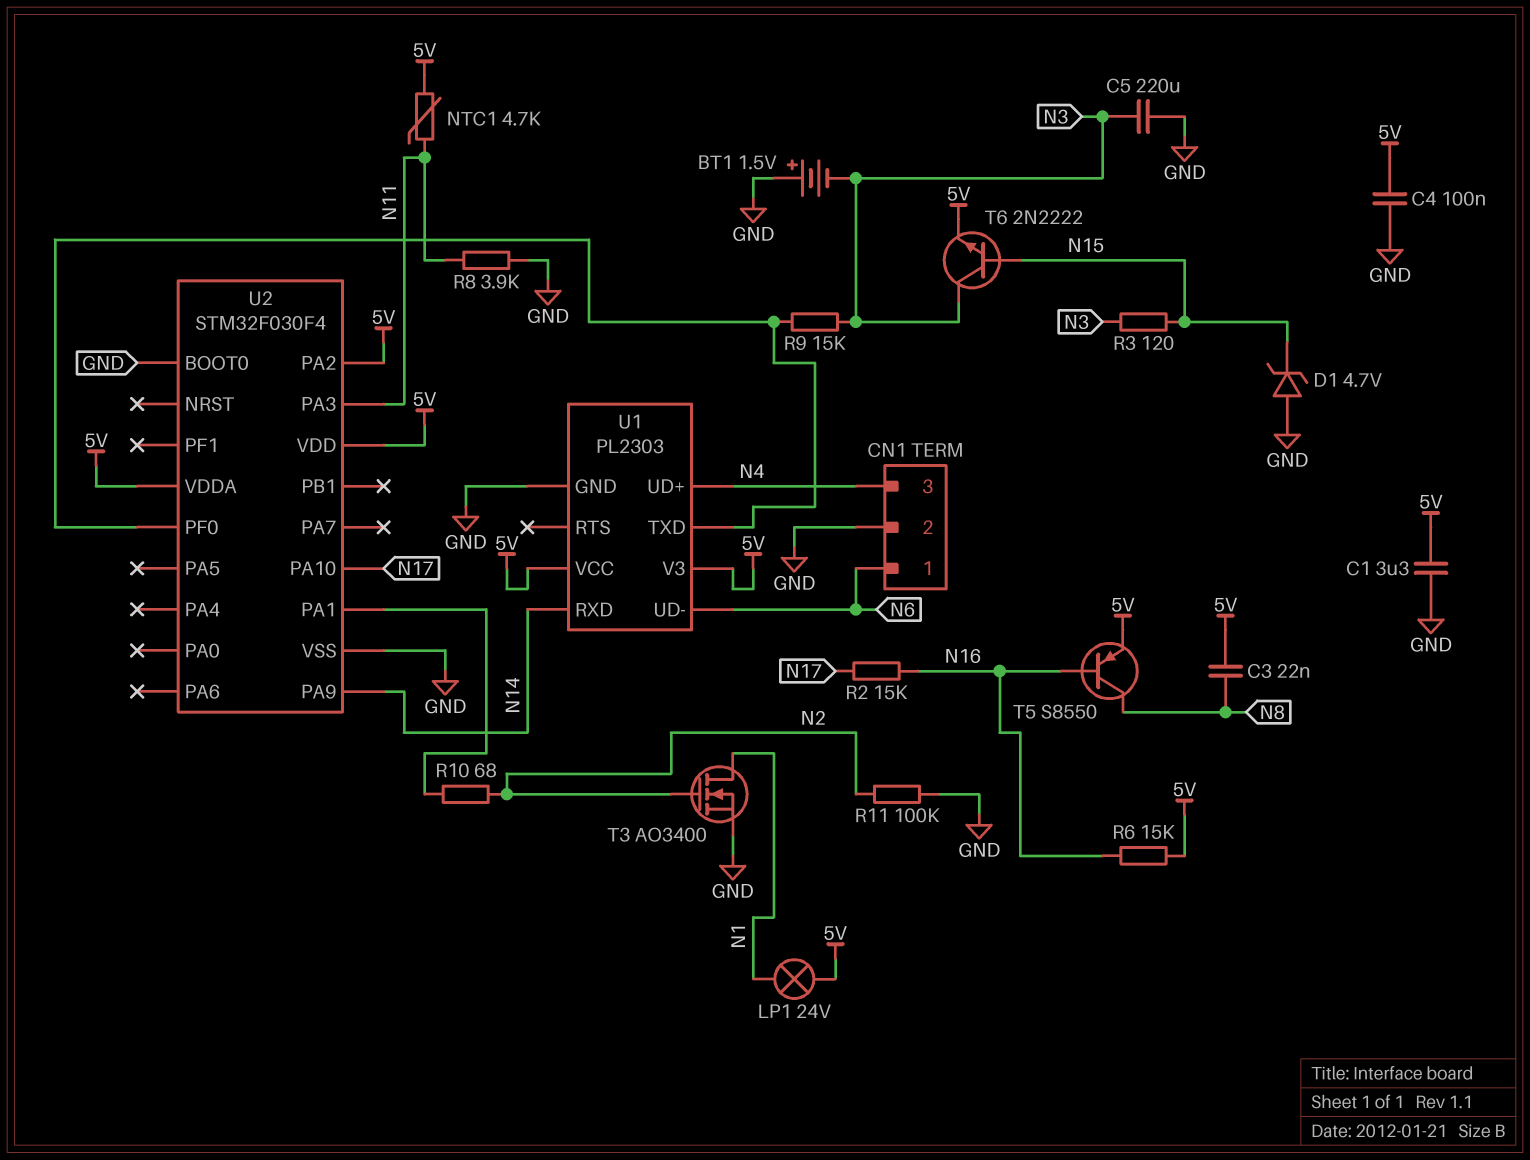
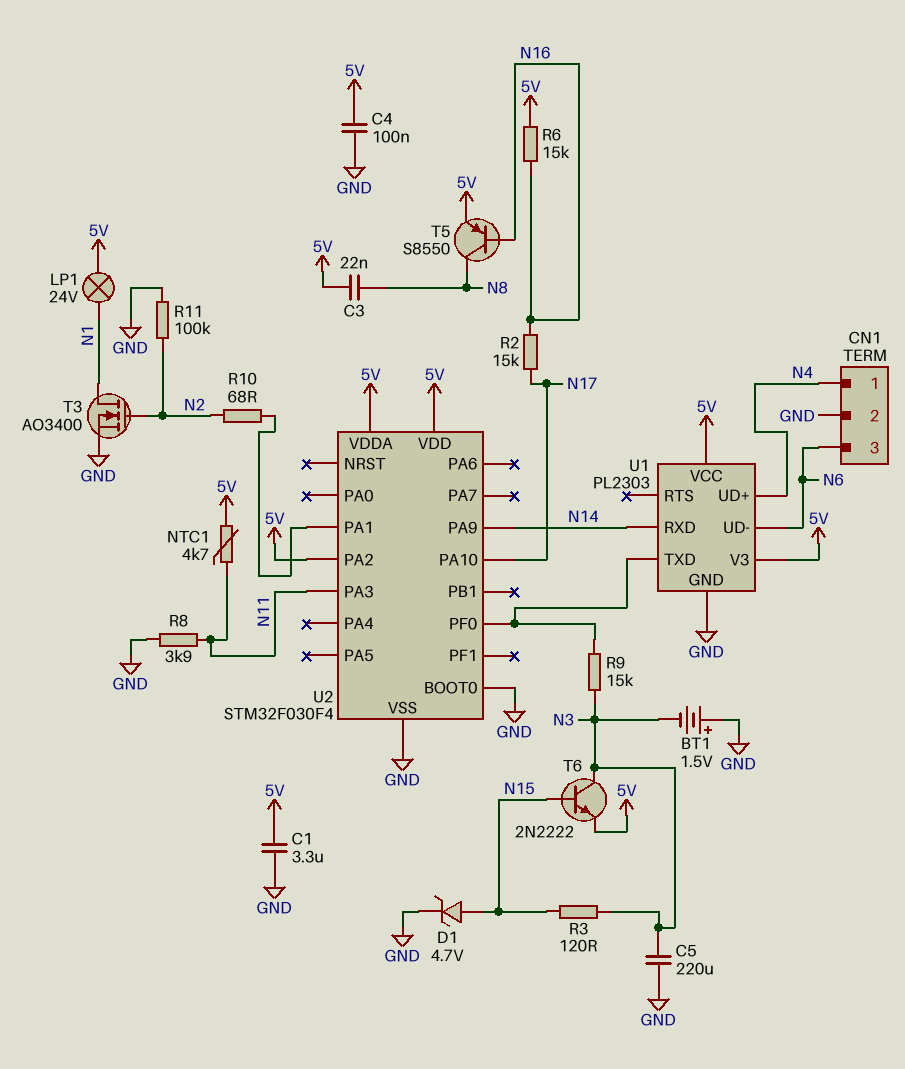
CN1 pin 1: N6 -> N4
CN1 pin 3: N4 -> N6
D1: zener 4.7V (A GND, K N15) -> zener 4.7V (A N15, K GND)

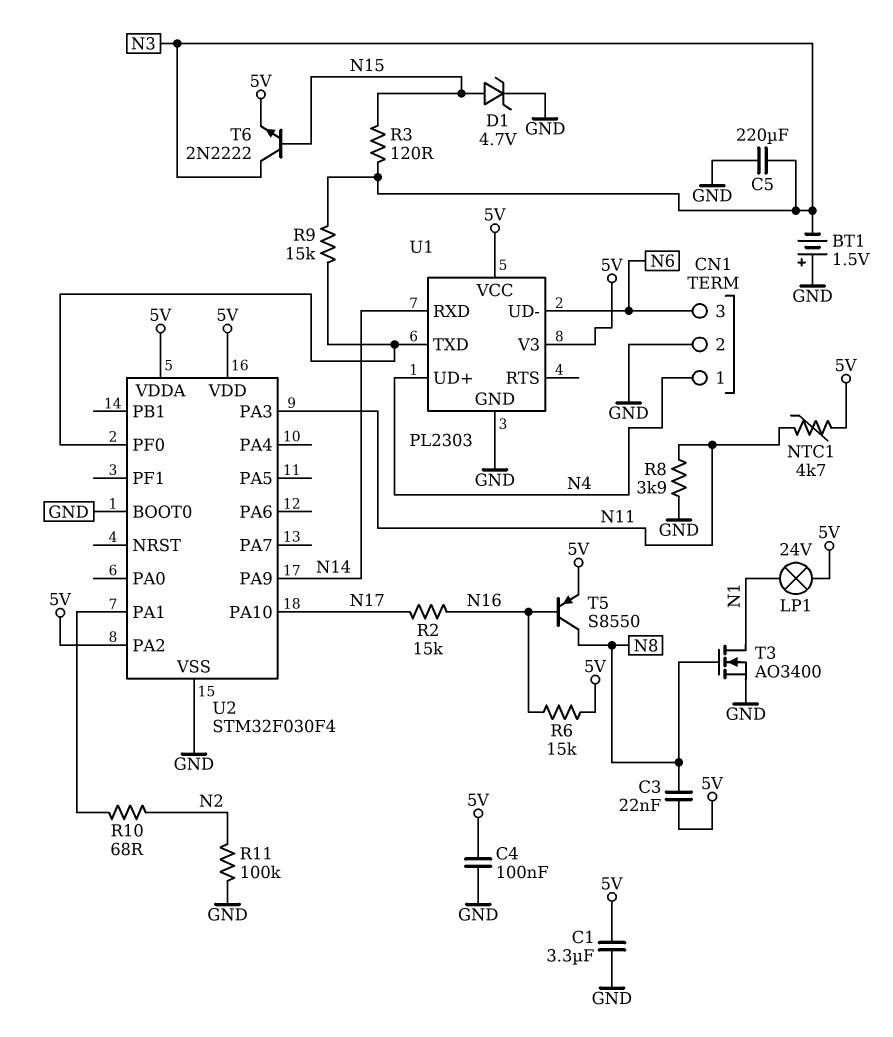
T3: NMOS AO3400 (G N2, D N1, S GND) -> NMOS AO3400 (G N8, D N1, S GND)

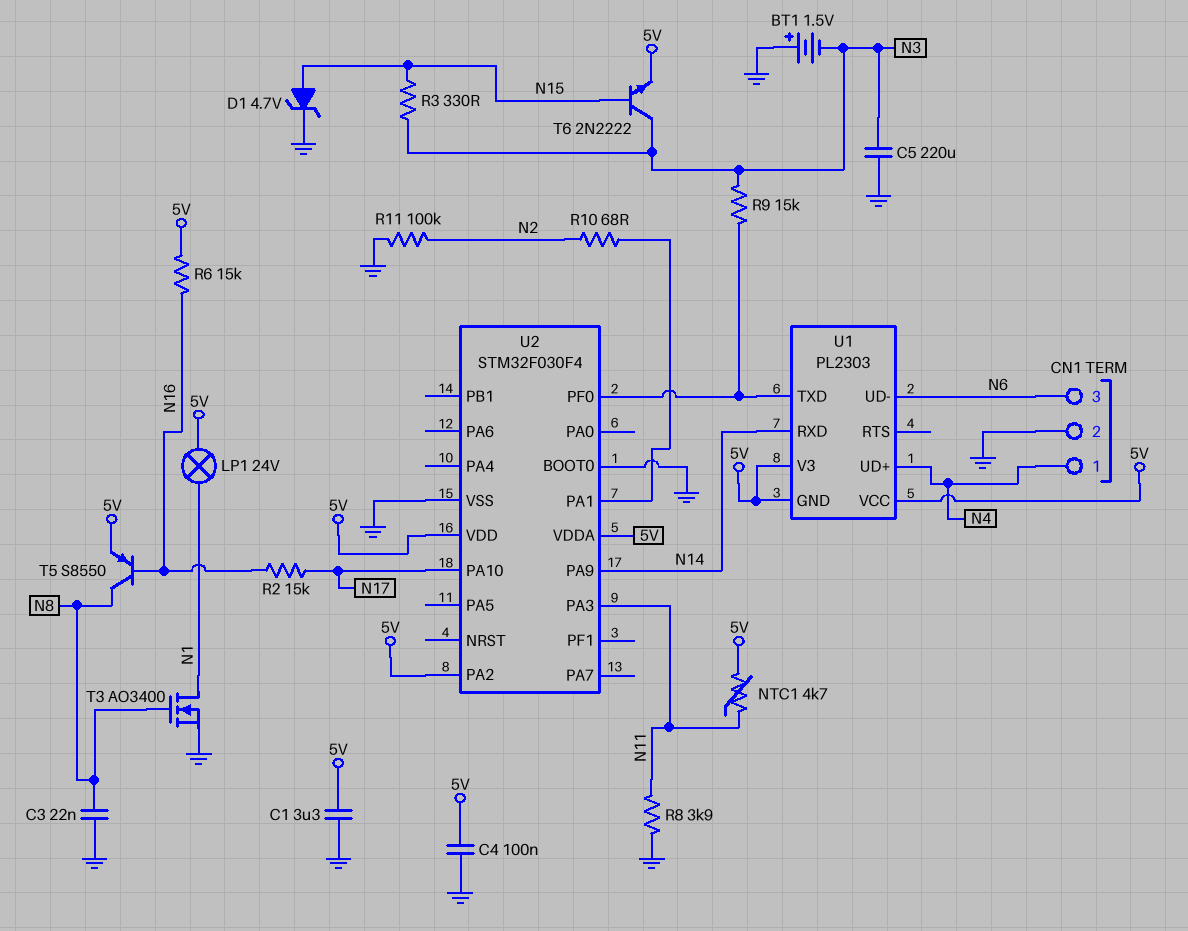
C3: 22nF (5V, N8) -> 22nF (GND, N8)
R3: 120 (N3, N15) -> 330 (N3, N15)
U1 pin GND: GND -> 5V

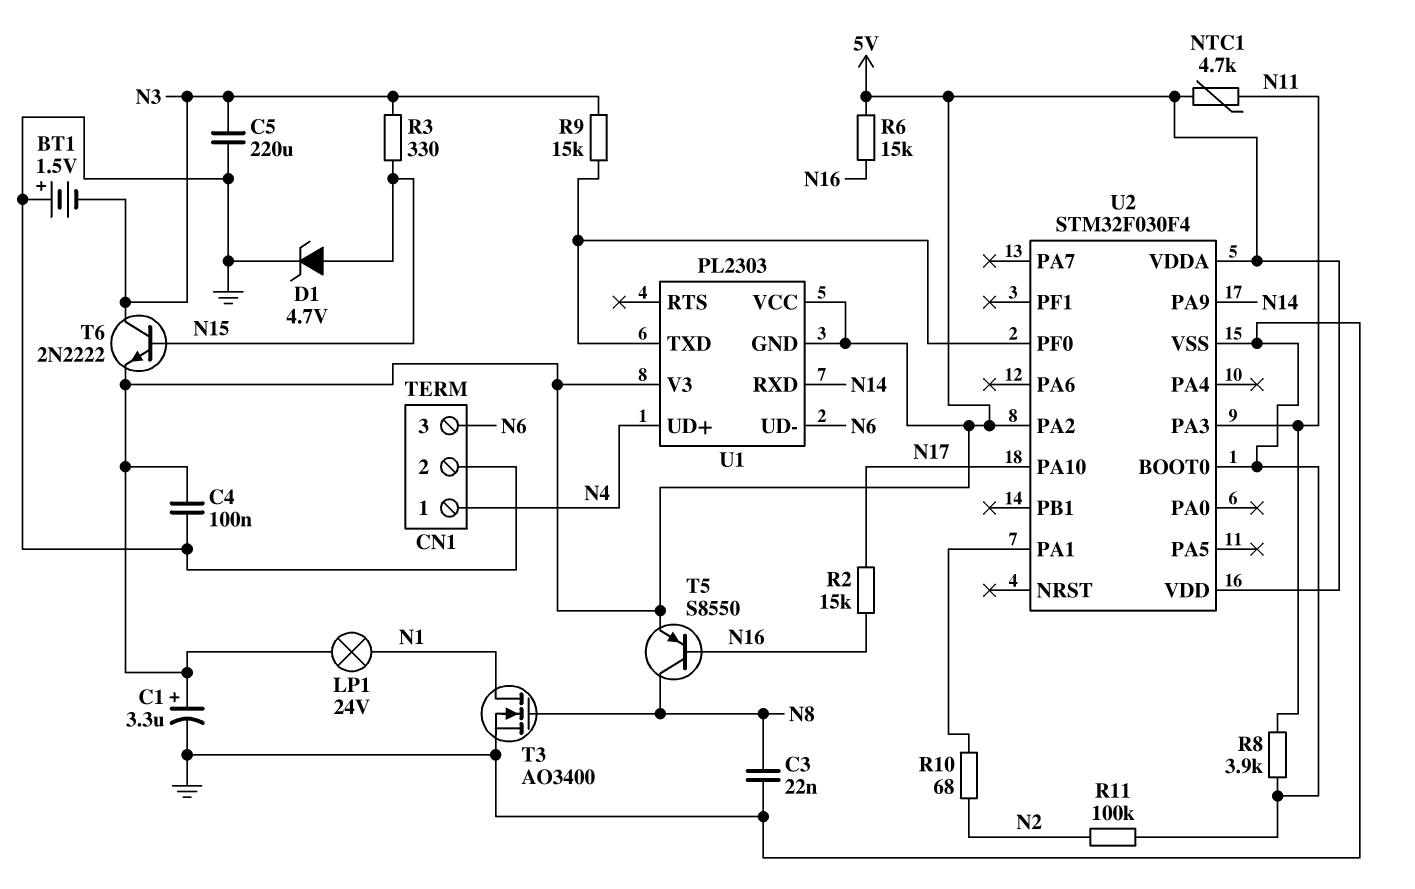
C1: 3.3uF (5V, GND) -> 3.3uF (plus 5V, minus GND)

